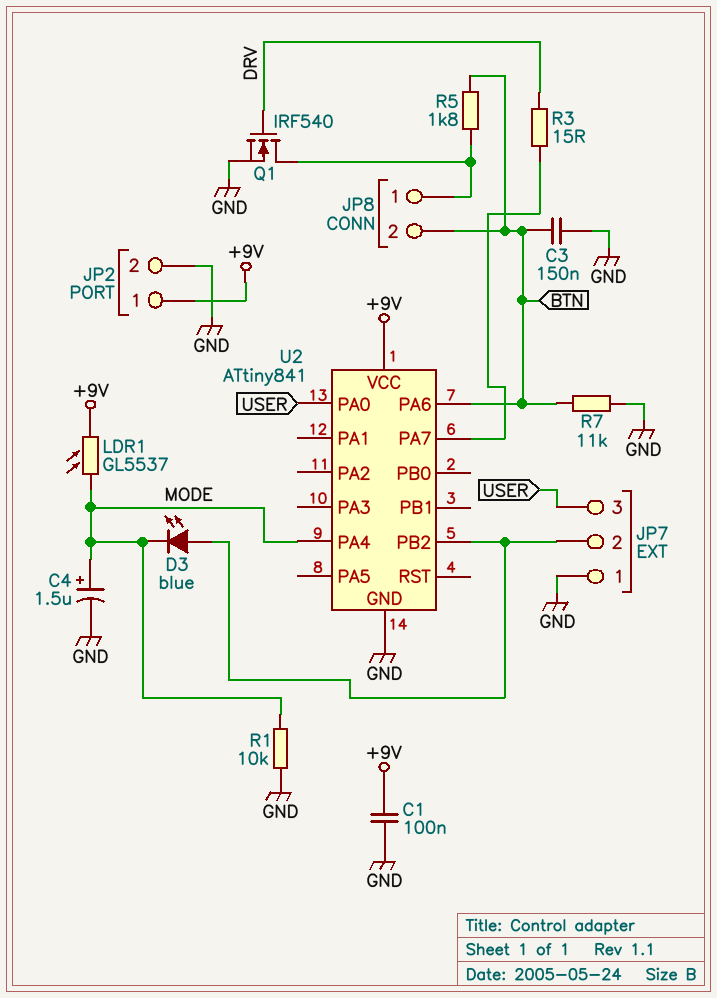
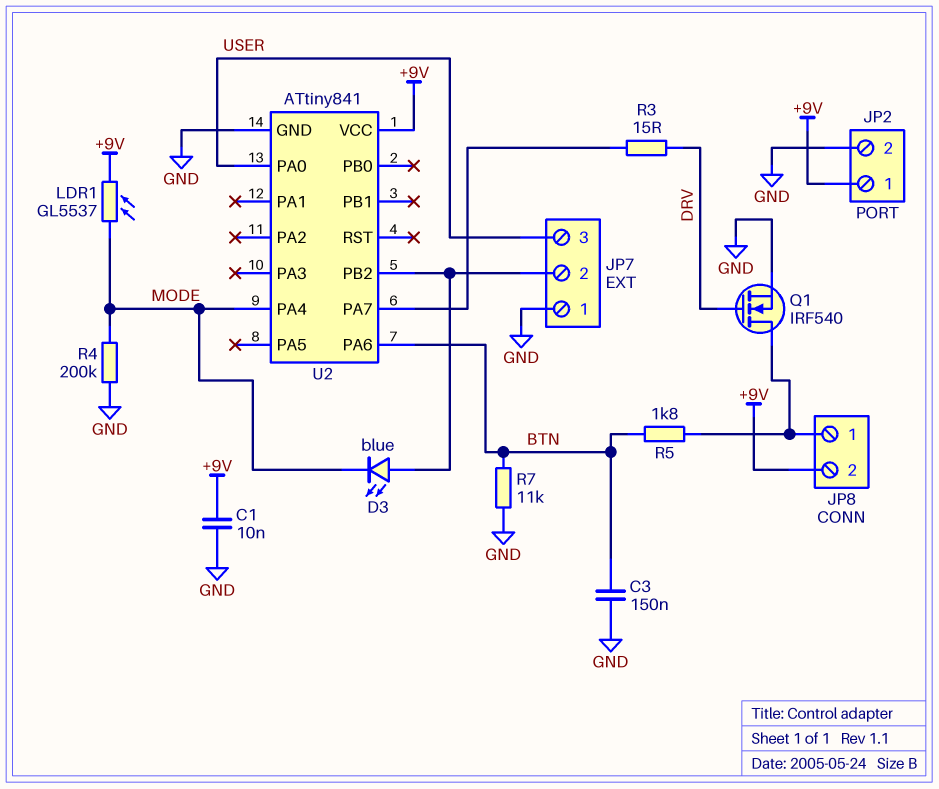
C1: 100nF (+9V, GND) -> 10nF (+9V, GND)
C4: 1.5uF (plus MODE, minus GND) -> none
JP8 pin 2: BTN -> +9V
R1: 10k (GND, MODE) -> none
R4: none -> 200k (GND, MODE)

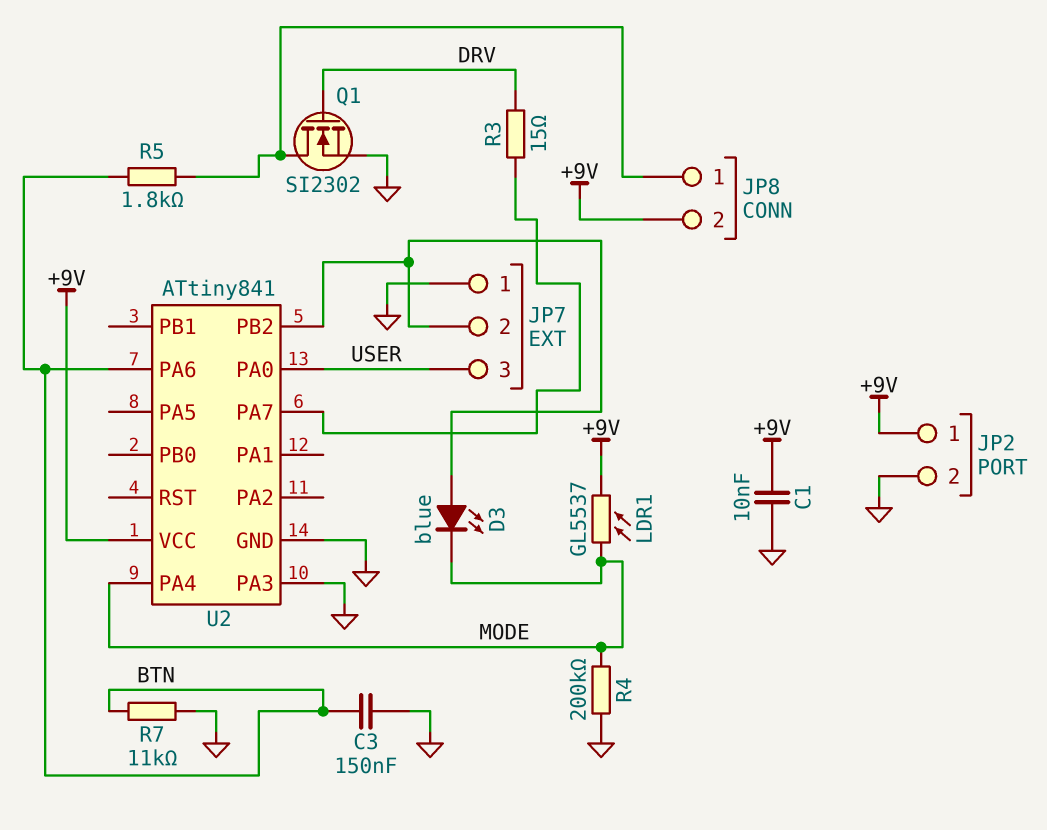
Q1: NMOS IRF540 (G DRV, D JP8/1, S GND) -> NMOS SI2302 (G DRV, D JP8/1, S GND)
U2 pin PA3: none -> GND

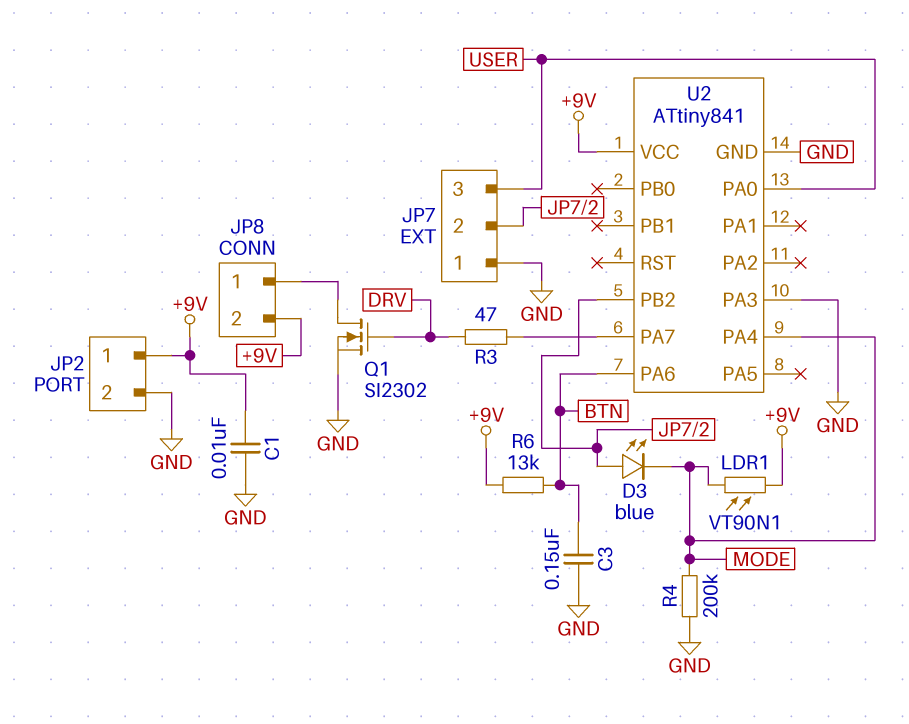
LDR1: GL5537 (+9V, MODE) -> VT90N1 (+9V, MODE)
R3: 15 (DRV, U2/PA7) -> 47 (DRV, U2/PA7)
R5: 1.8k (BTN, JP8/1) -> none
R6: none -> 13k (+9V, BTN)
R7: 11k (BTN, GND) -> none

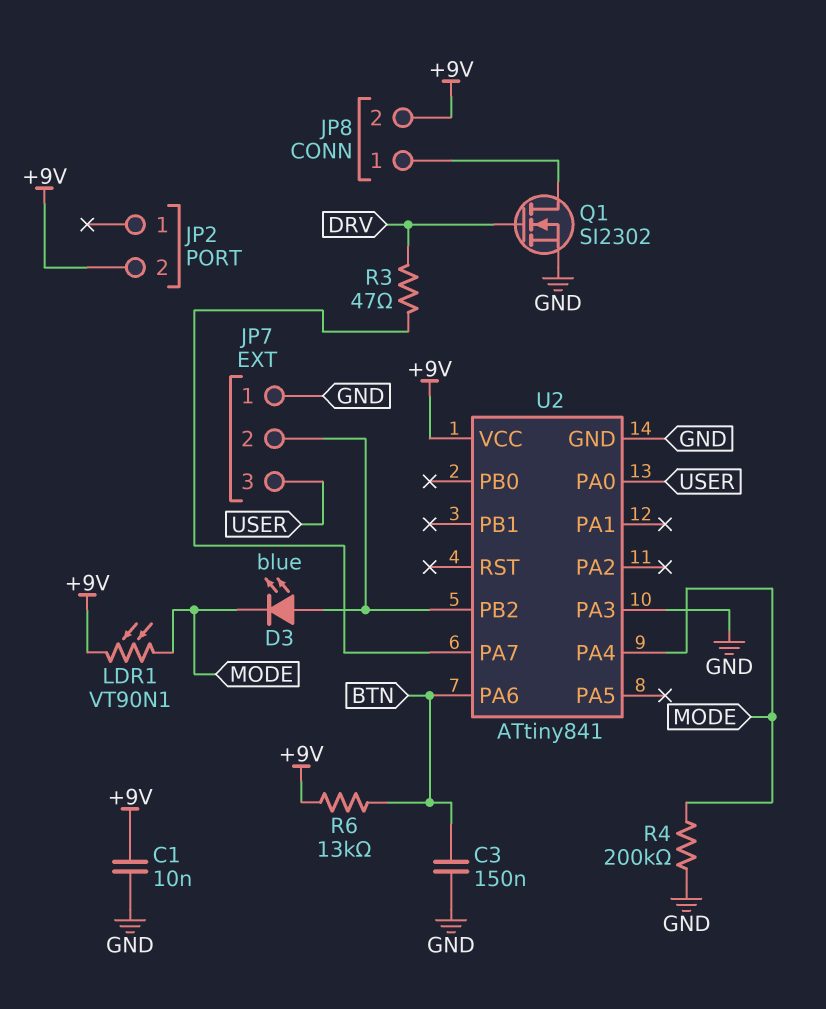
JP2 pin 1: +9V -> none
JP2 pin 2: GND -> +9V

